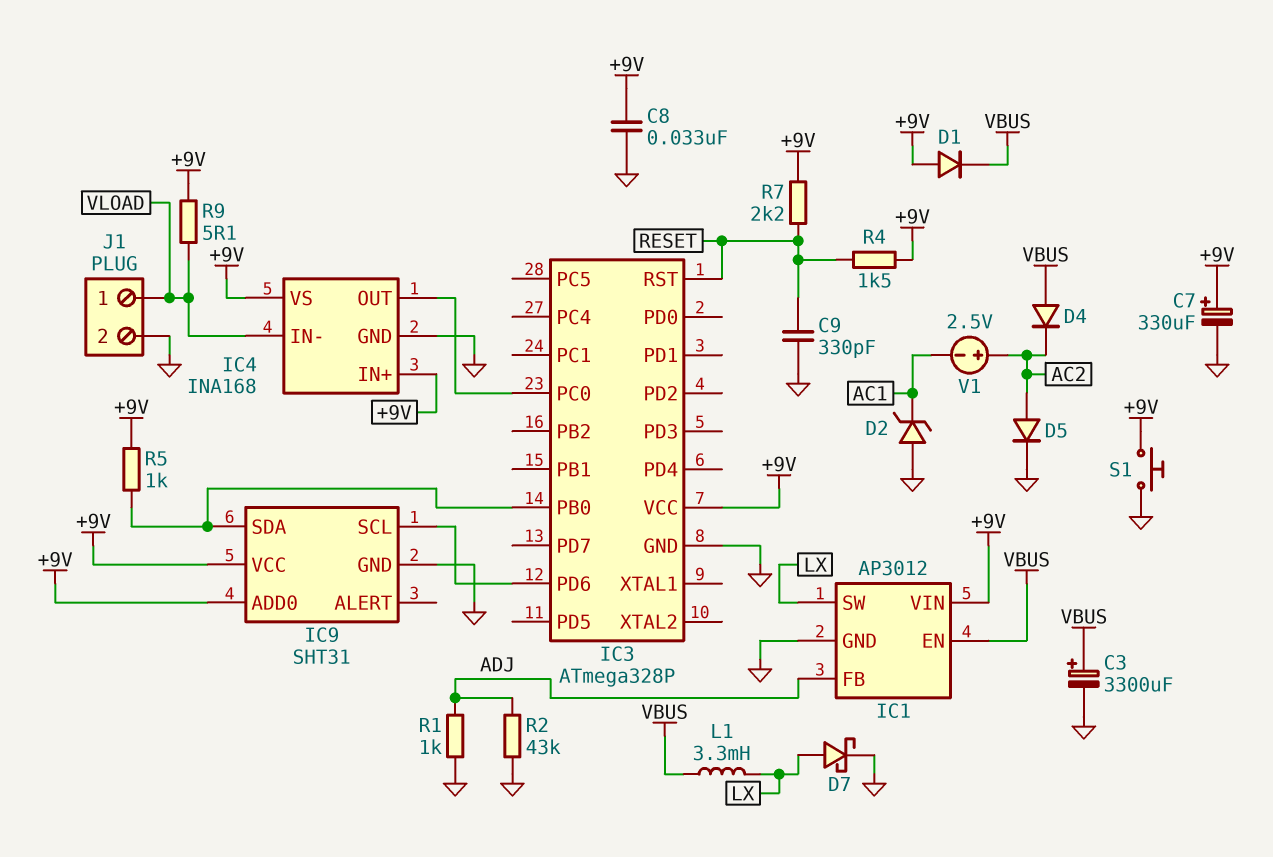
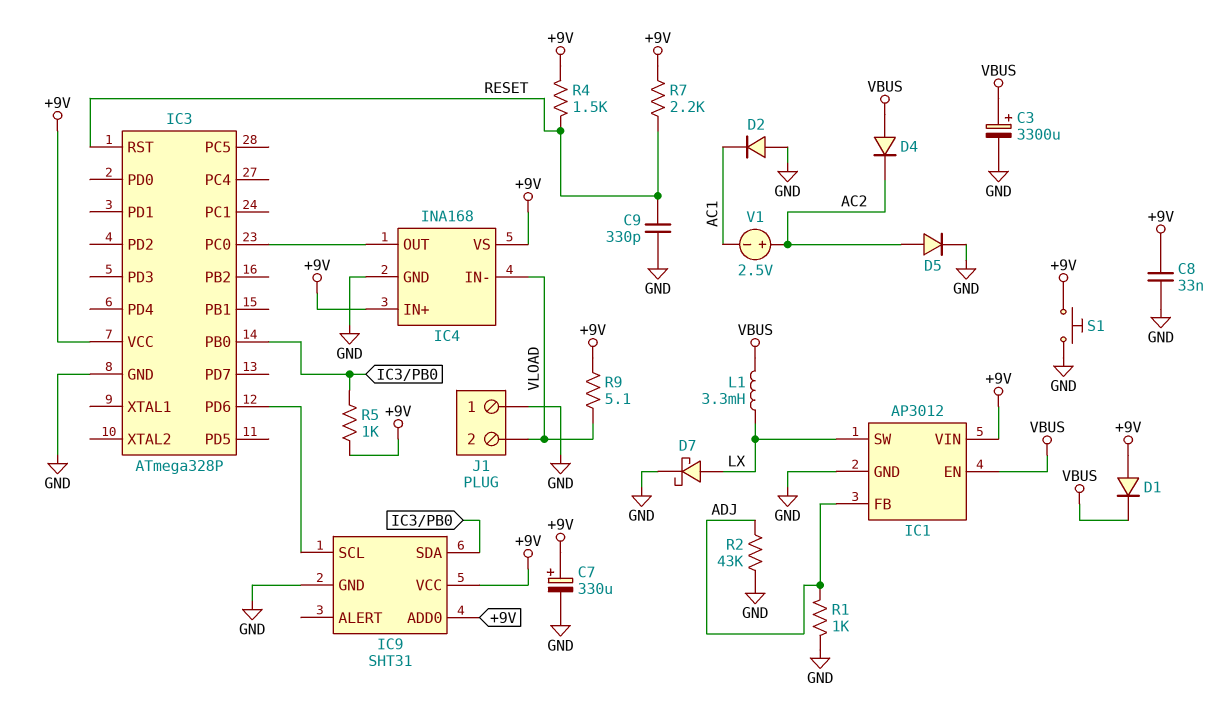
D2: zener (A GND, K AC1) -> diode (A GND, K AC1)
J1 pin 1: VLOAD -> GND
J1 pin 2: GND -> VLOAD

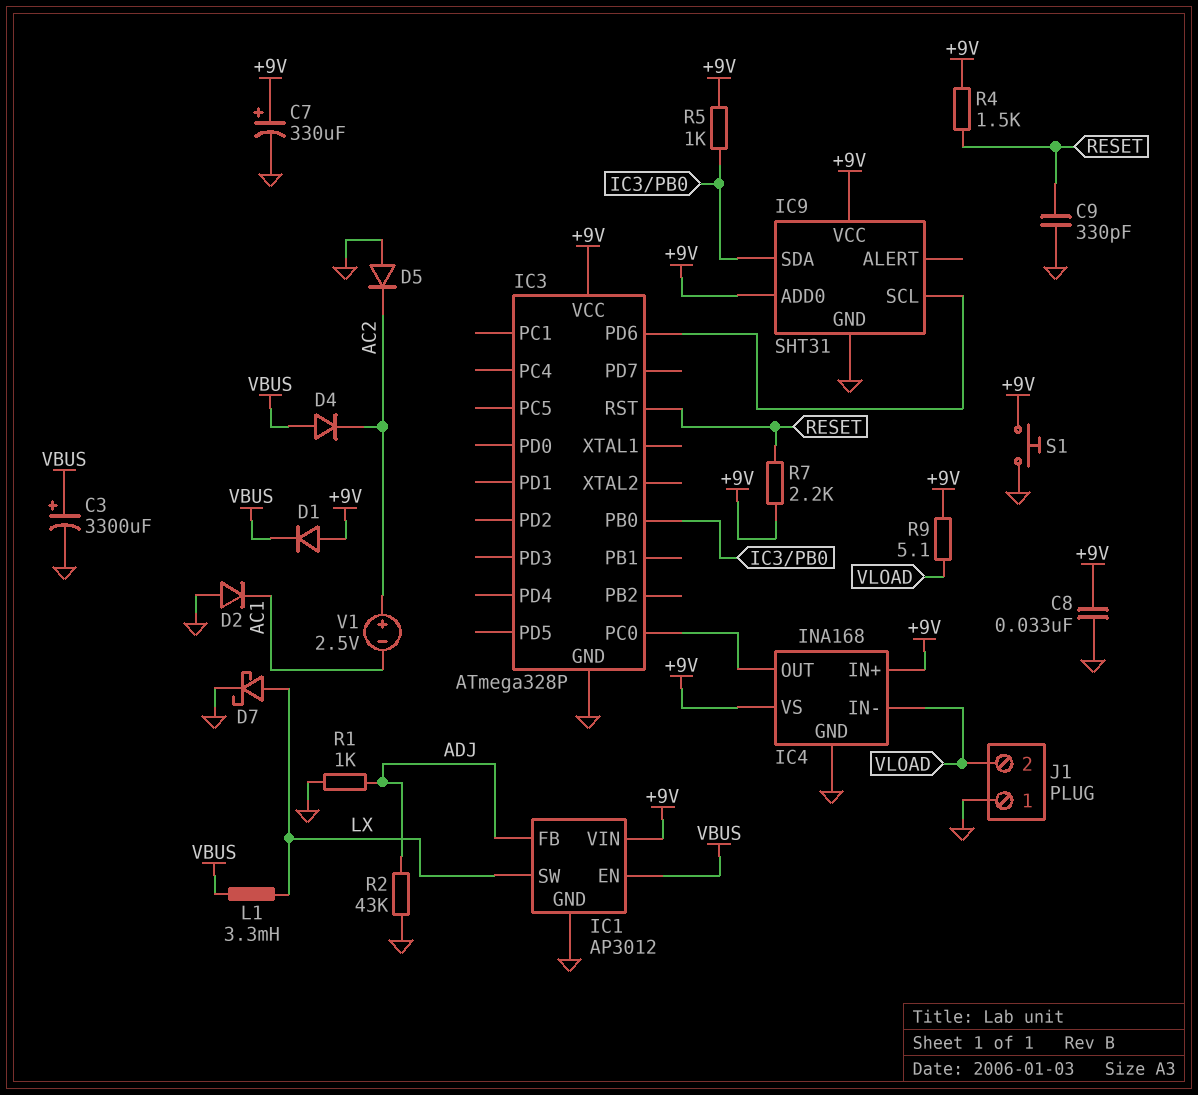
D5: diode (A AC2, K GND) -> diode (A GND, K AC2)

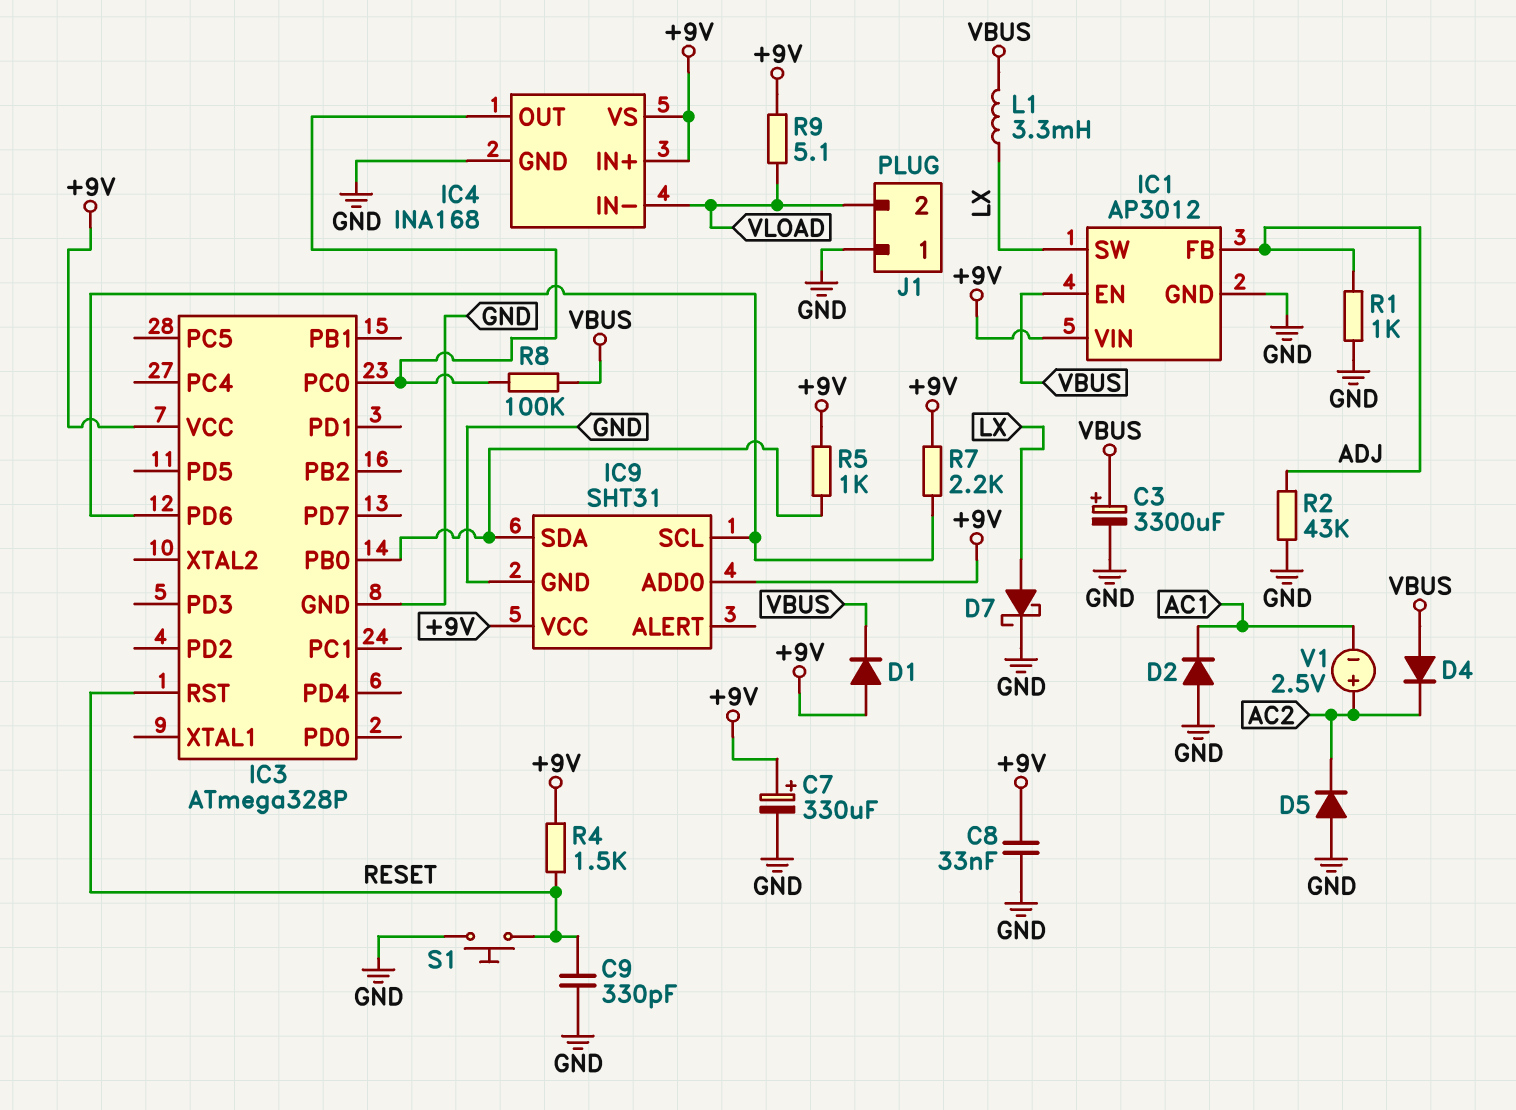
R7: 2.2k (+9V, RESET) -> 2.2k (+9V, IC3/PD6)
R8: none -> 100k (IC3/PC0, VBUS)
S1: button (+9V, GND) -> button (GND, RESET)

